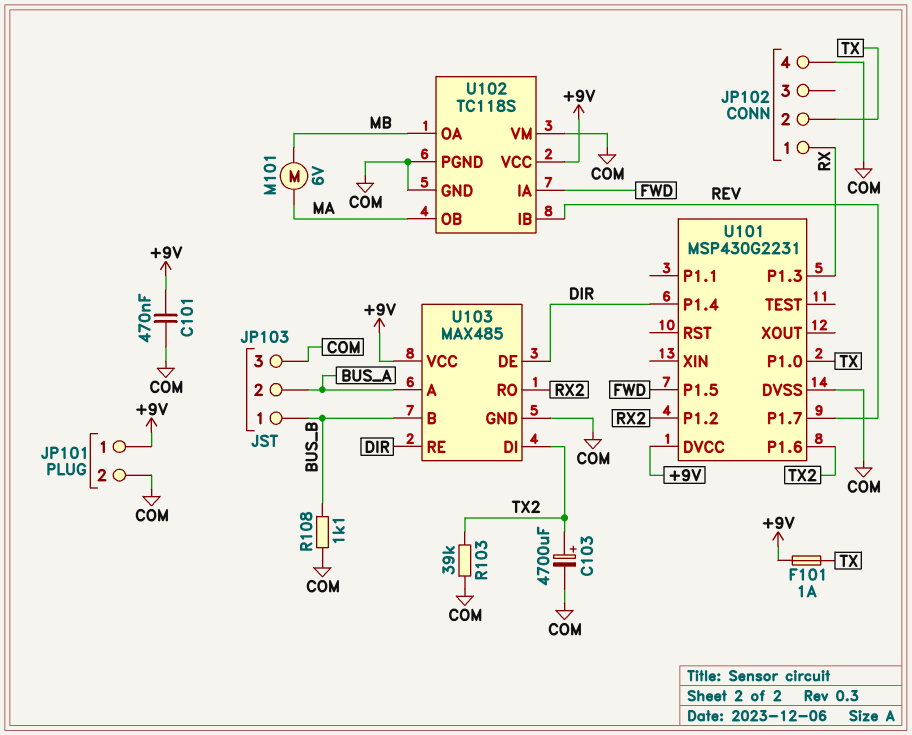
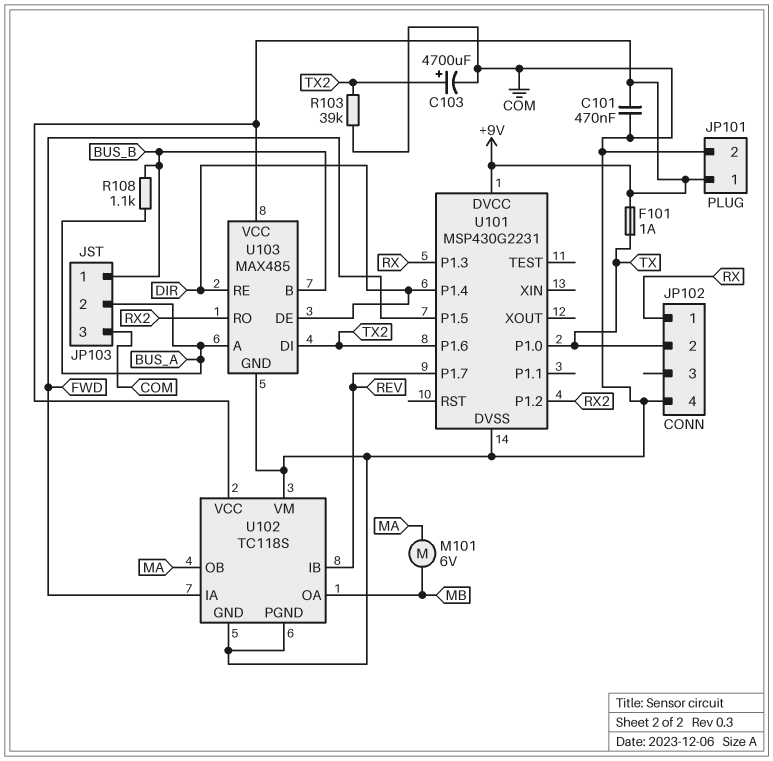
R108: 1.1k (BUS_B, COM) -> 1.1k (BUS_A, BUS_B)

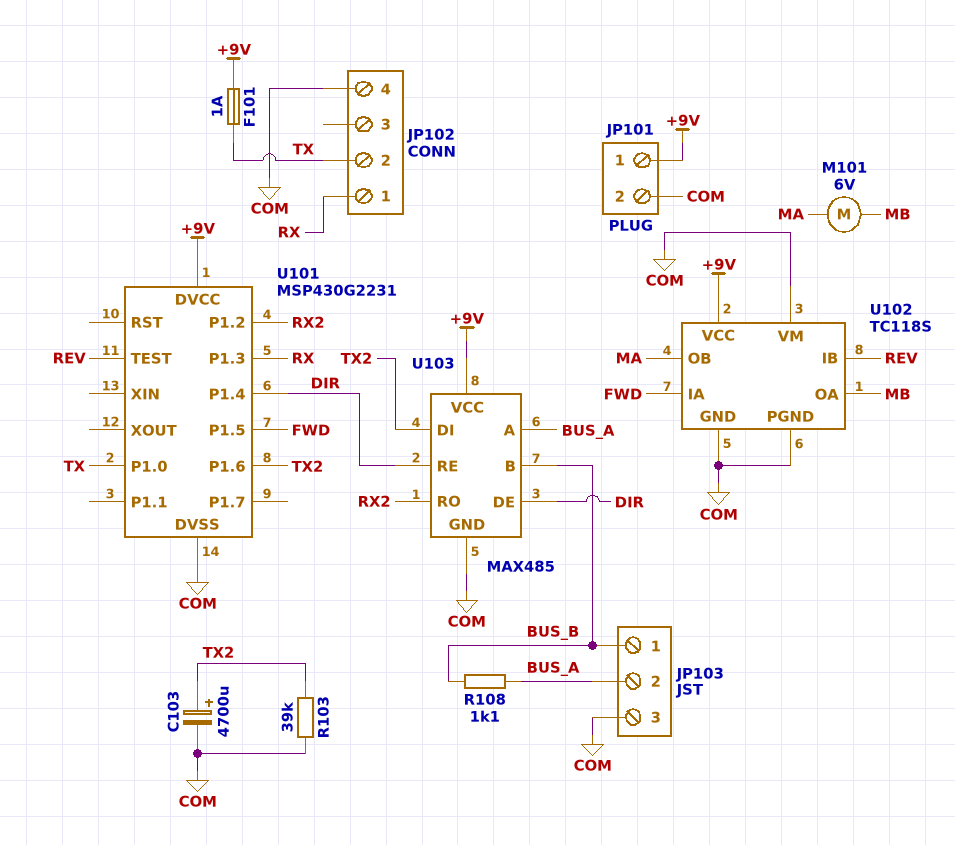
C101: 470nF (+9V, COM) -> none
U101 pin P1.7: REV -> none
U101 pin TEST: none -> REV

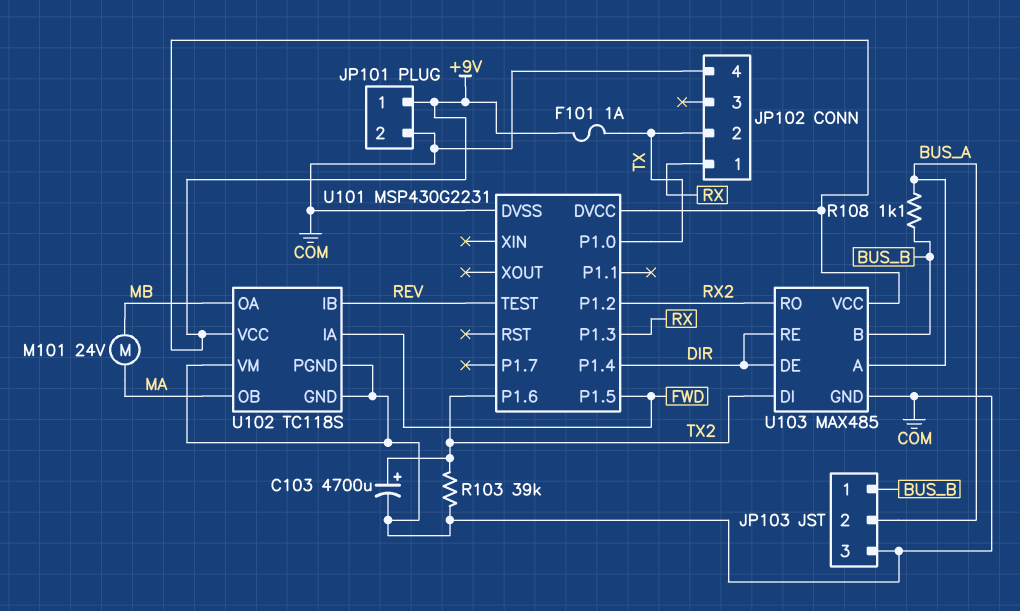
M101: motor 6V (MA, MB) -> motor 24V (MA, MB)

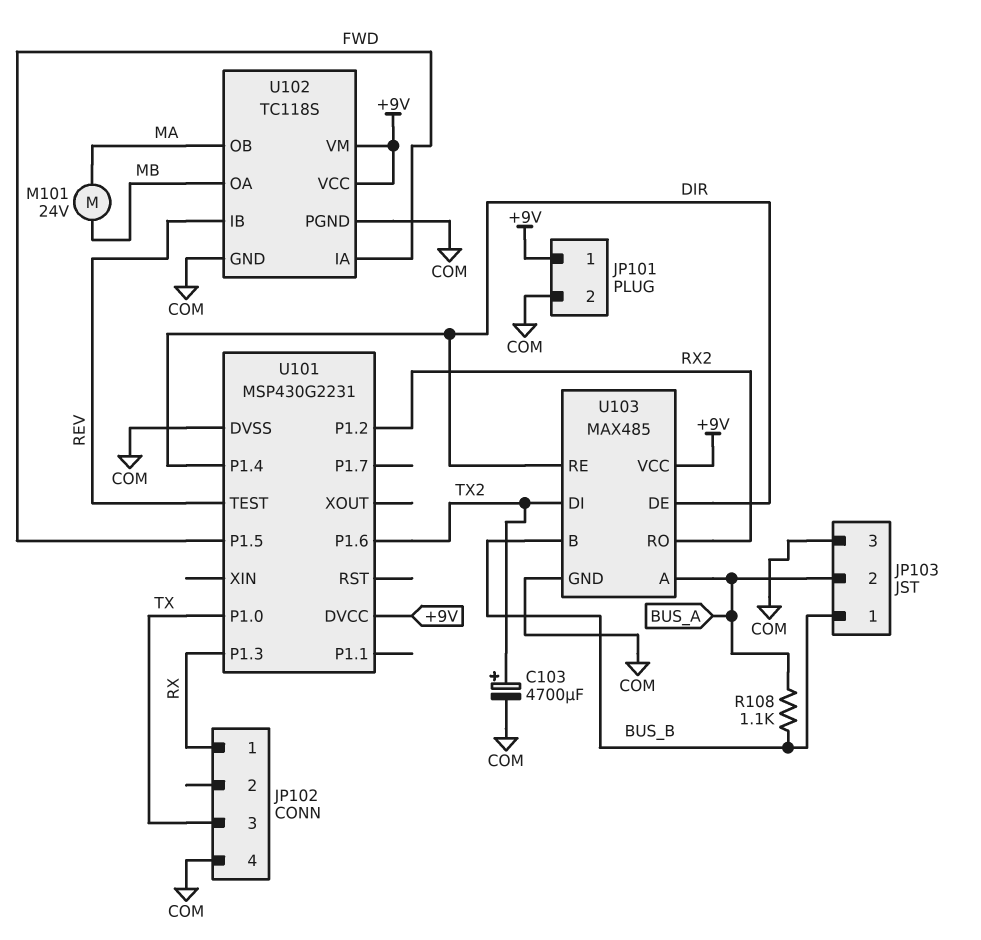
F101: 1A (+9V, TX) -> none
JP102 pin 2: TX -> none
JP102 pin 3: none -> TX
R103: 39k (COM, TX2) -> none
U102 pin VM: COM -> +9V

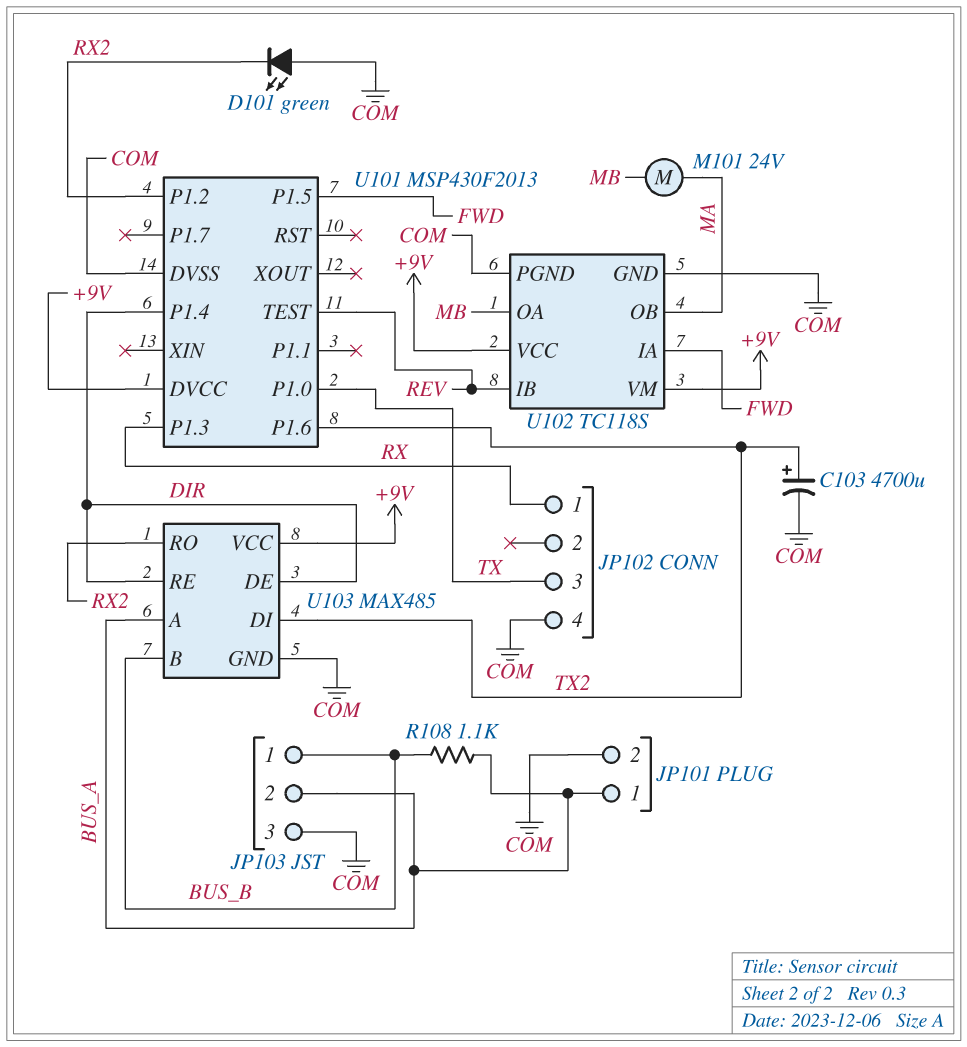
D101: none -> LED green (A COM, K RX2)
JP101 pin 1: +9V -> BUS_A
U101: MSP430G2231 -> MSP430F2013

